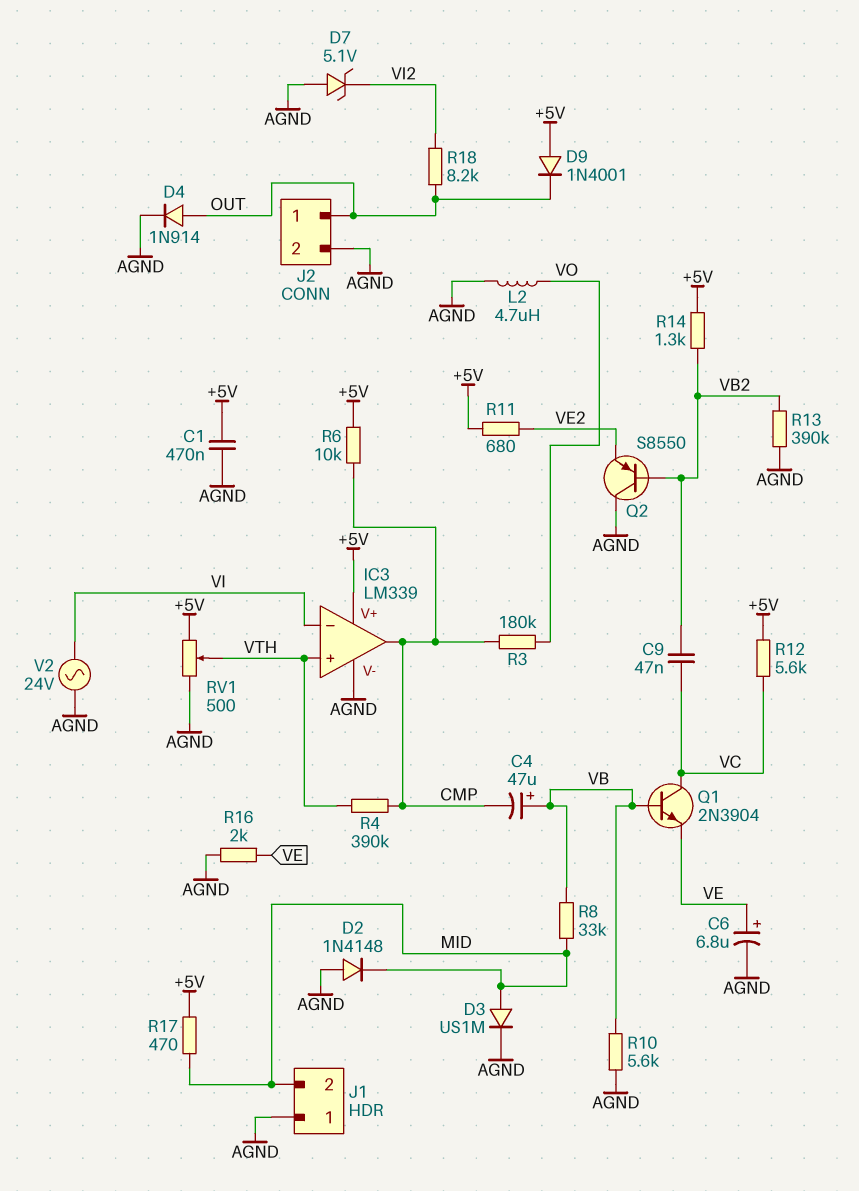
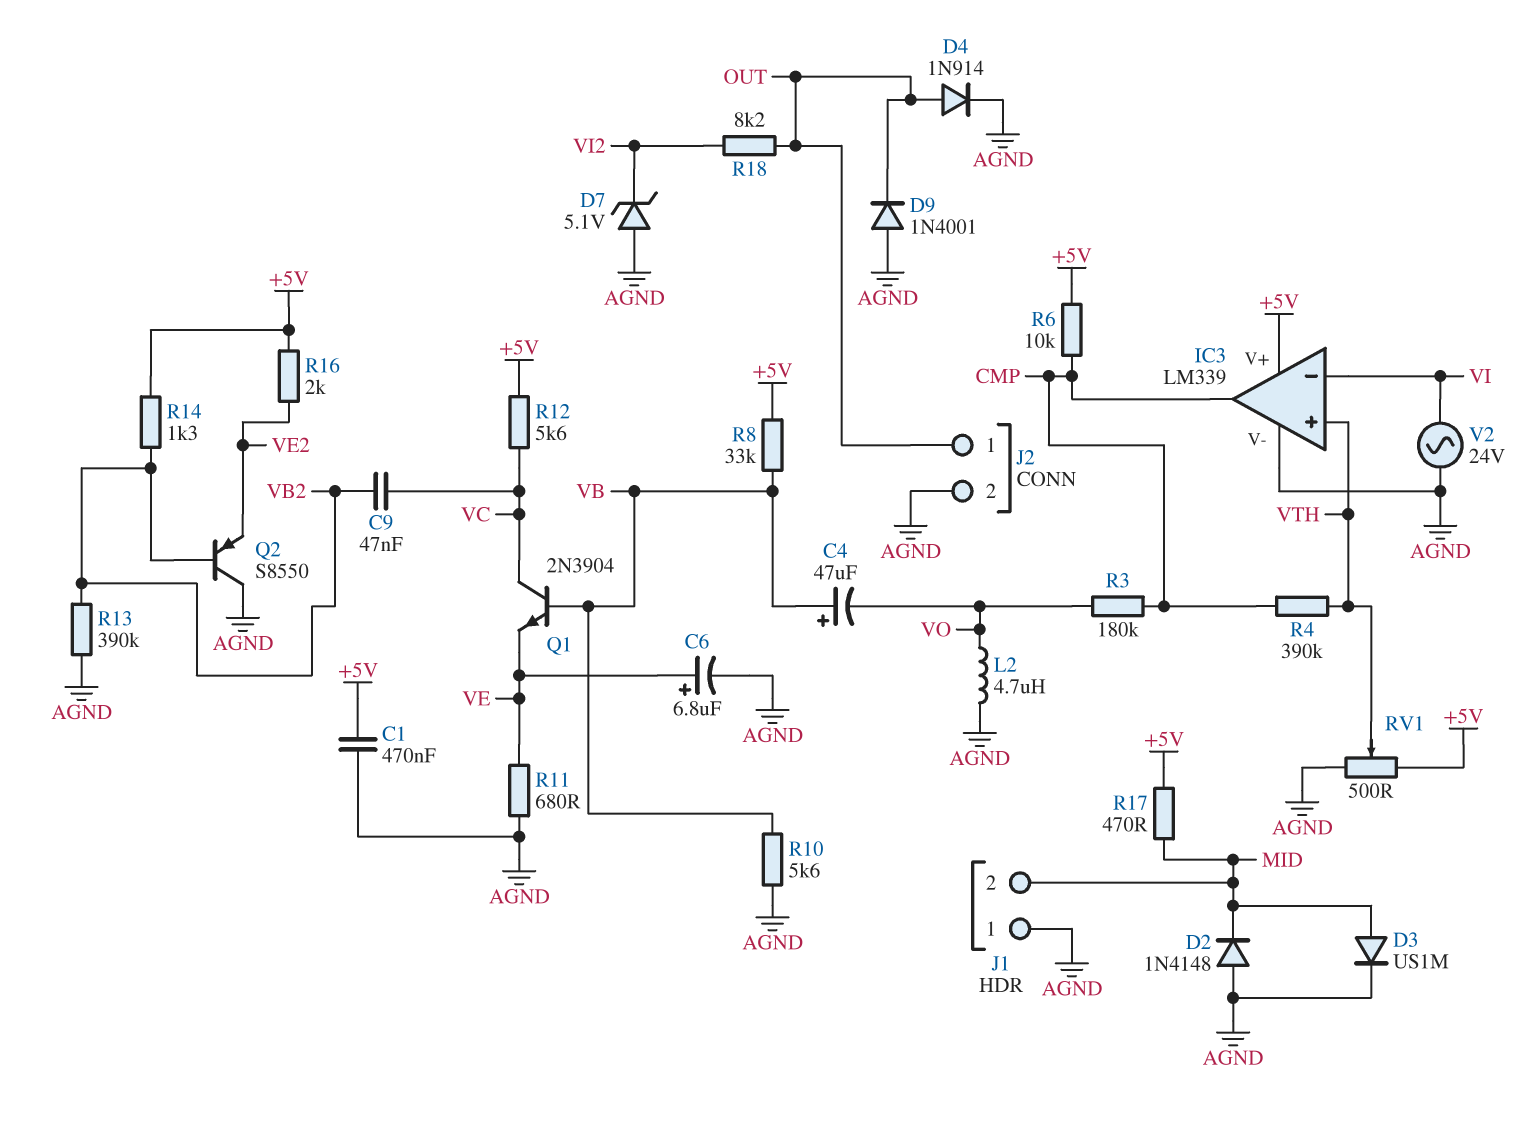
C4: 47uF (plus VB, minus CMP) -> 47uF (plus VB, minus VO)
D9: diode 1N4001 (A +5V, K OUT) -> diode 1N4001 (A AGND, K OUT)
R8: 33k (MID, VB) -> 33k (+5V, VB)
R11: 680 (+5V, VE2) -> 680 (AGND, VE)
R16: 2k (AGND, VE) -> 2k (+5V, VE2)

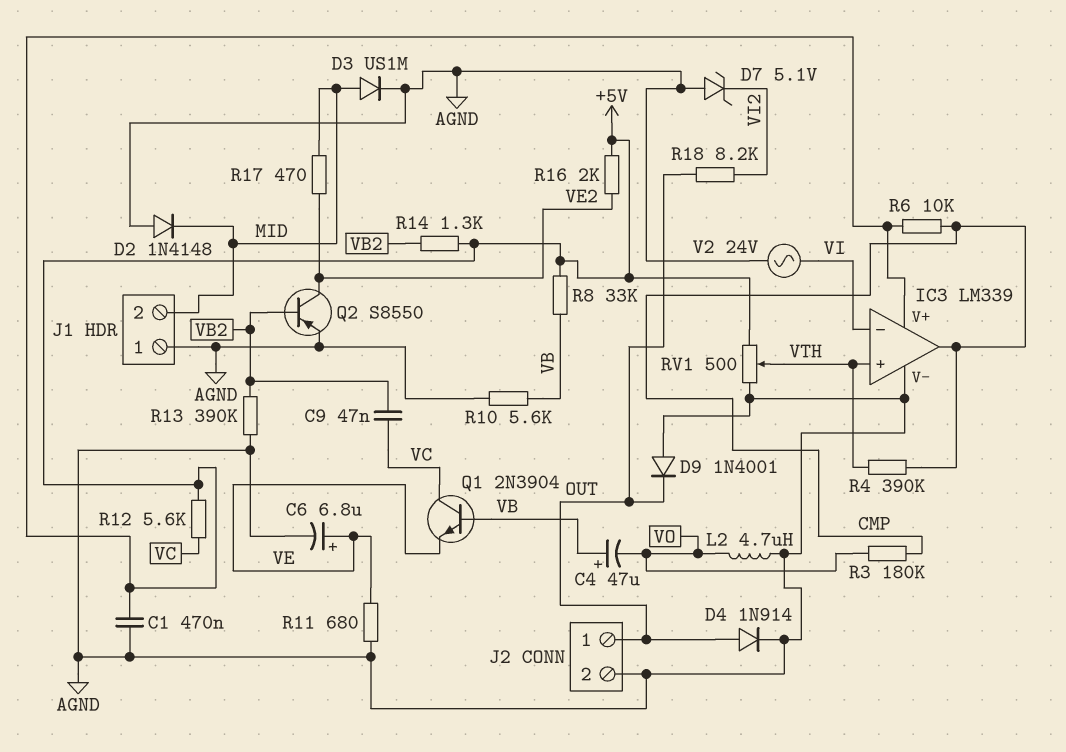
Q2: PNP S8550 (B VB2, C AGND, E VE2) -> PNP S8550 (B VB2, C VE2, E AGND)
R17: 470 (+5V, MID) -> 470 (MID, VE2)

